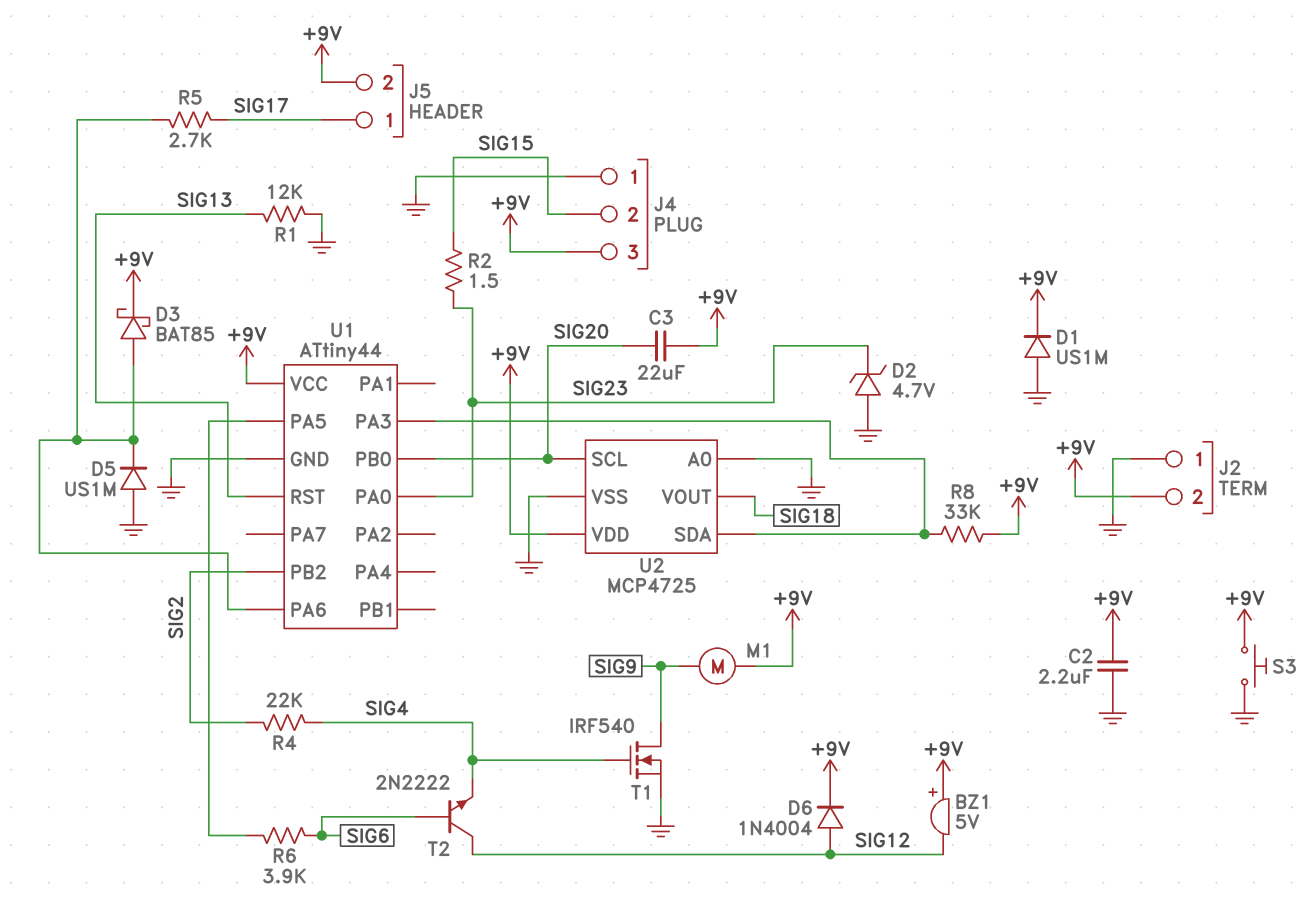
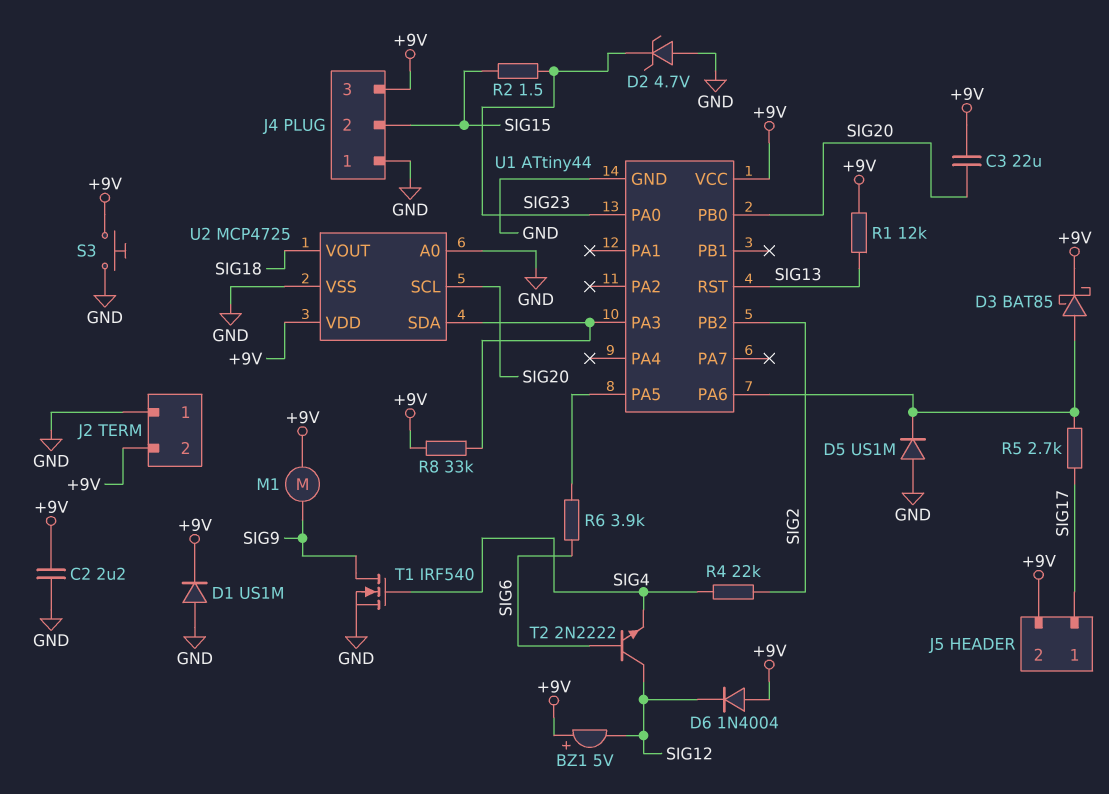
D6: diode 1N4004 (A SIG12, K +9V) -> diode 1N4004 (A +9V, K SIG12)
R1: 12k (GND, SIG13) -> 12k (+9V, SIG13)

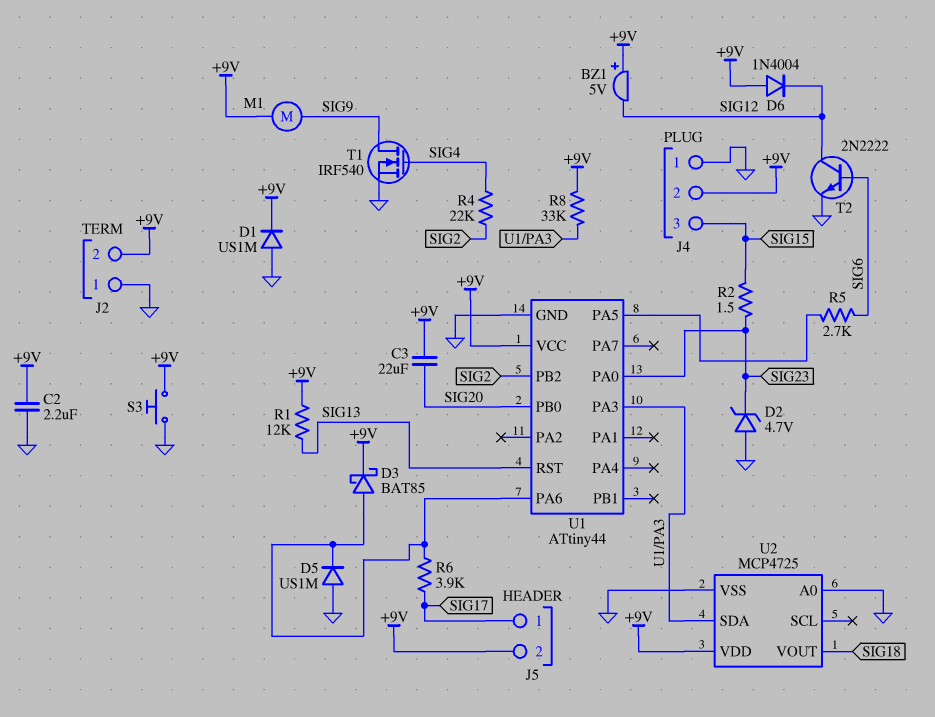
J4 pin 2: SIG15 -> +9V
J4 pin 3: +9V -> SIG15
R5: 2.7k (SIG17, U1/PA6) -> 2.7k (SIG6, U1/PA5)
R6: 3.9k (SIG6, U1/PA5) -> 3.9k (SIG17, U1/PA6)
T2: NPN 2N2222 (B SIG6, C SIG12, E SIG4) -> NPN 2N2222 (B SIG6, C SIG12, E GND)
U2 pin SCL: SIG20 -> none

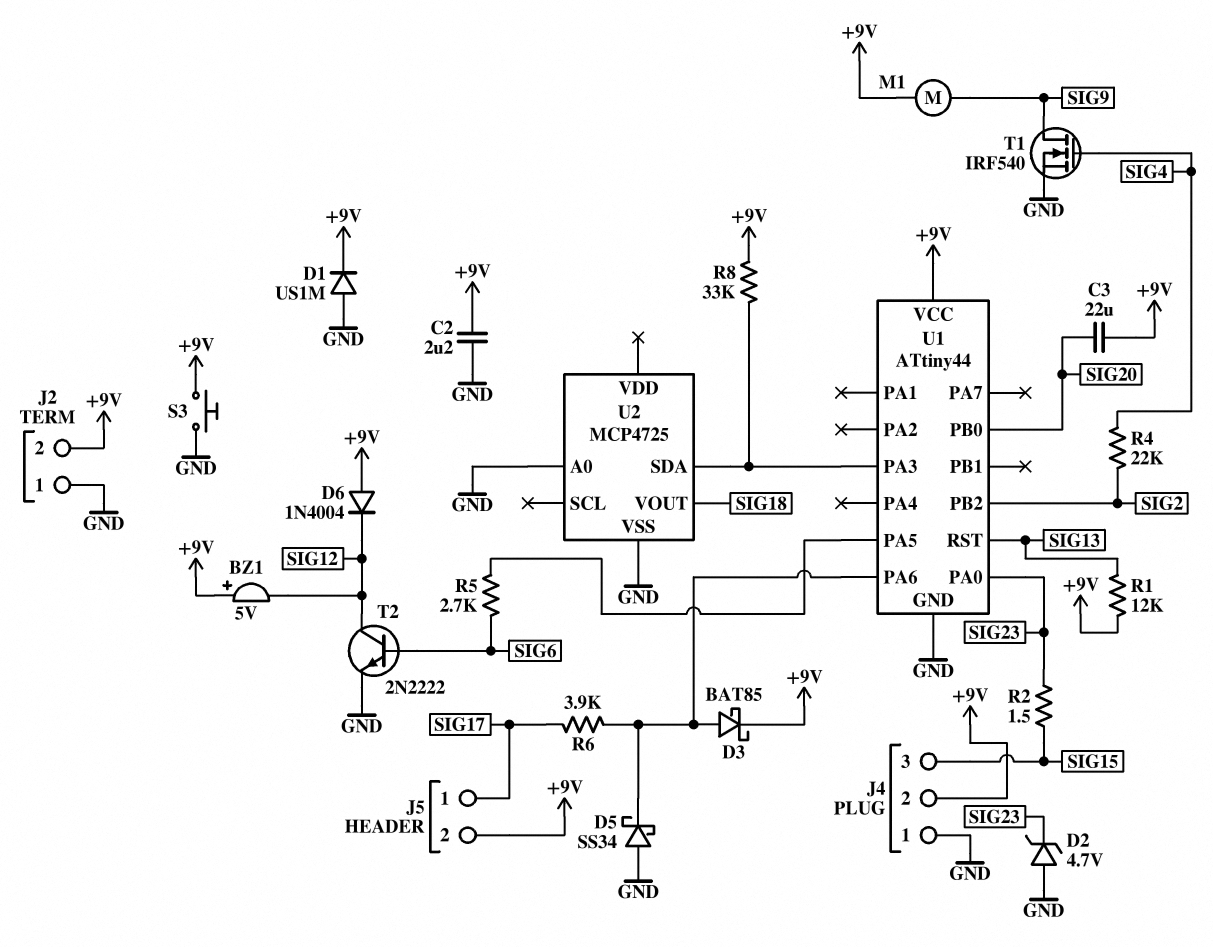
D5: diode US1M (A GND, K U1/PA6) -> schottky SS34 (A GND, K U1/PA6)
U2 pin VDD: +9V -> none

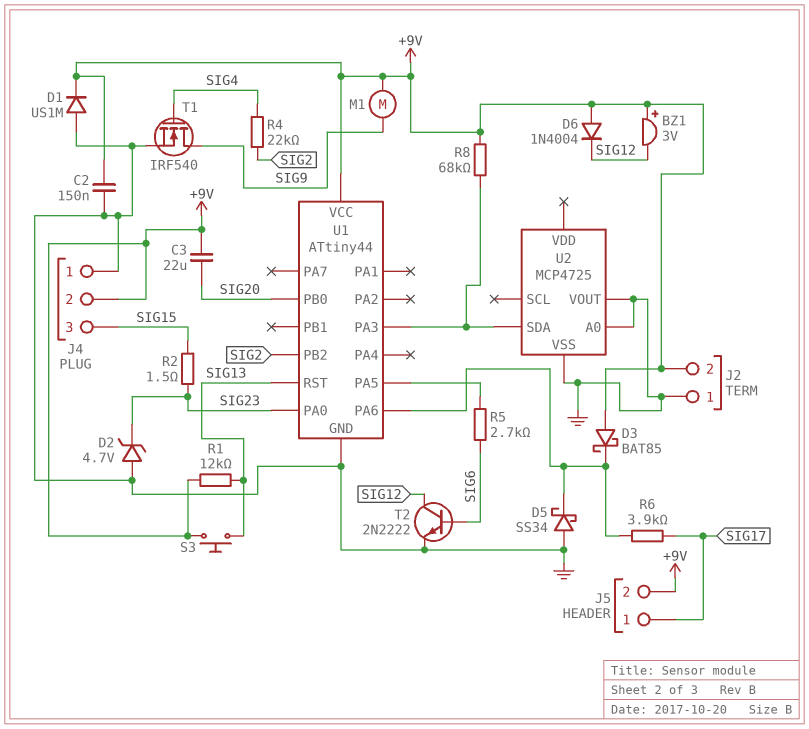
BZ1: buzzer 5V (plus +9V, minus SIG12) -> buzzer 3V (plus +9V, minus SIG12)
C2: 2.2uF (+9V, GND) -> 150nF (+9V, GND)
D3: schottky BAT85 (A U1/PA6, K +9V) -> schottky BAT85 (A +9V, K U1/PA6)
R8: 33k (+9V, U1/PA3) -> 68k (+9V, U1/PA3)
S3: button (+9V, GND) -> button (+9V, SIG13)
U2 pin VOUT: SIG18 -> GND

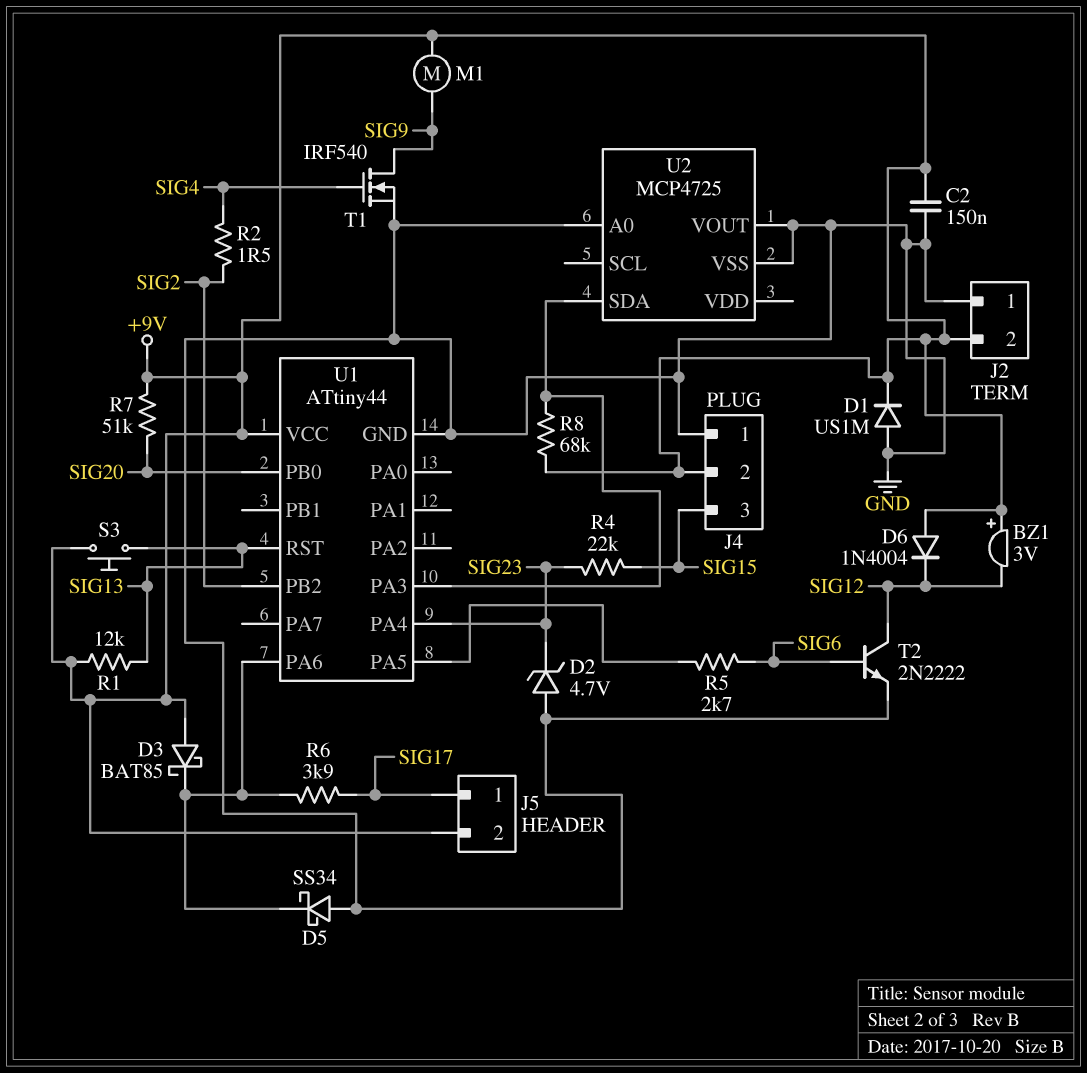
C3: 22uF (+9V, SIG20) -> none
R2: 1.5 (SIG15, SIG23) -> 1.5 (SIG2, SIG4)
R4: 22k (SIG2, SIG4) -> 22k (SIG15, SIG23)
R7: none -> 51k (+9V, SIG20)
U1 pin PA0: SIG23 -> none
U1 pin PA4: none -> SIG23

